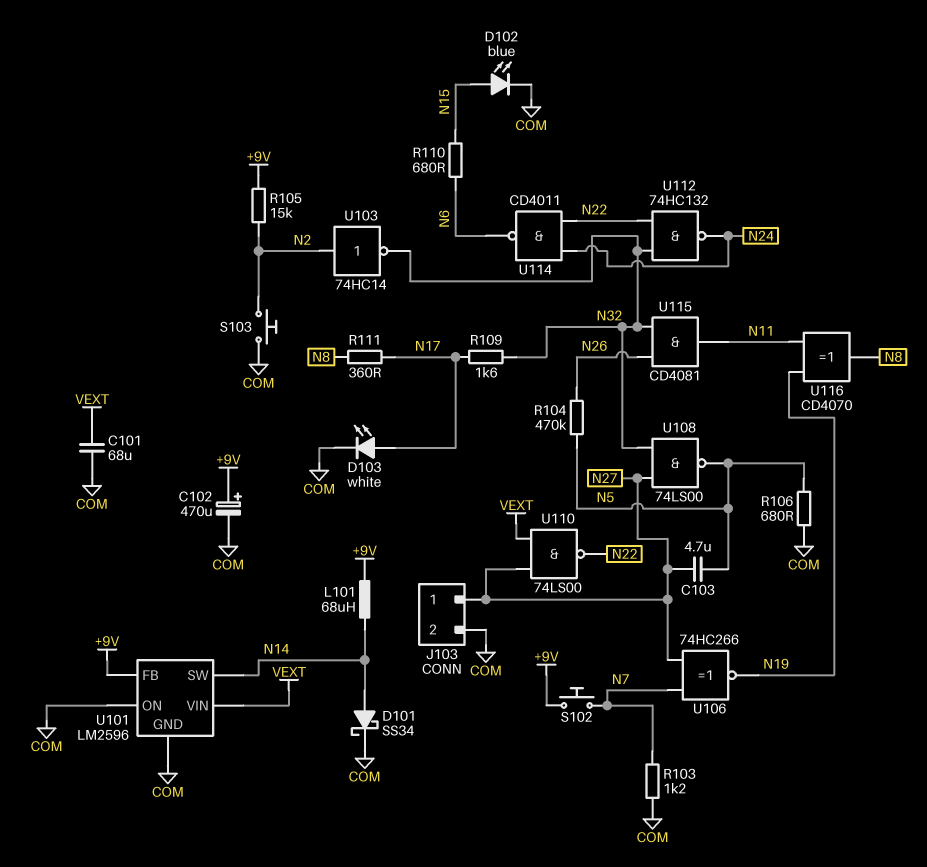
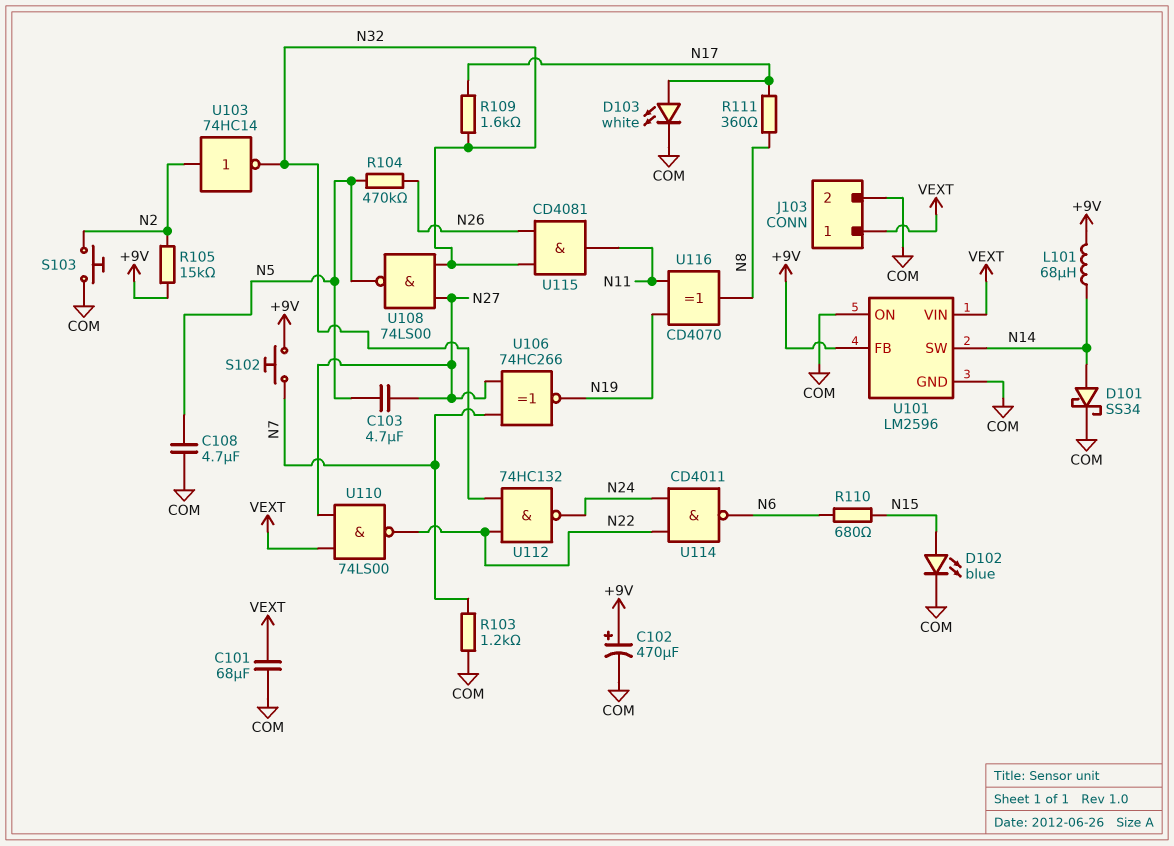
C108: none -> 4.7uF (COM, N5)
J103 pin 1: N27 -> VEXT
R106: 680 (COM, N5) -> none

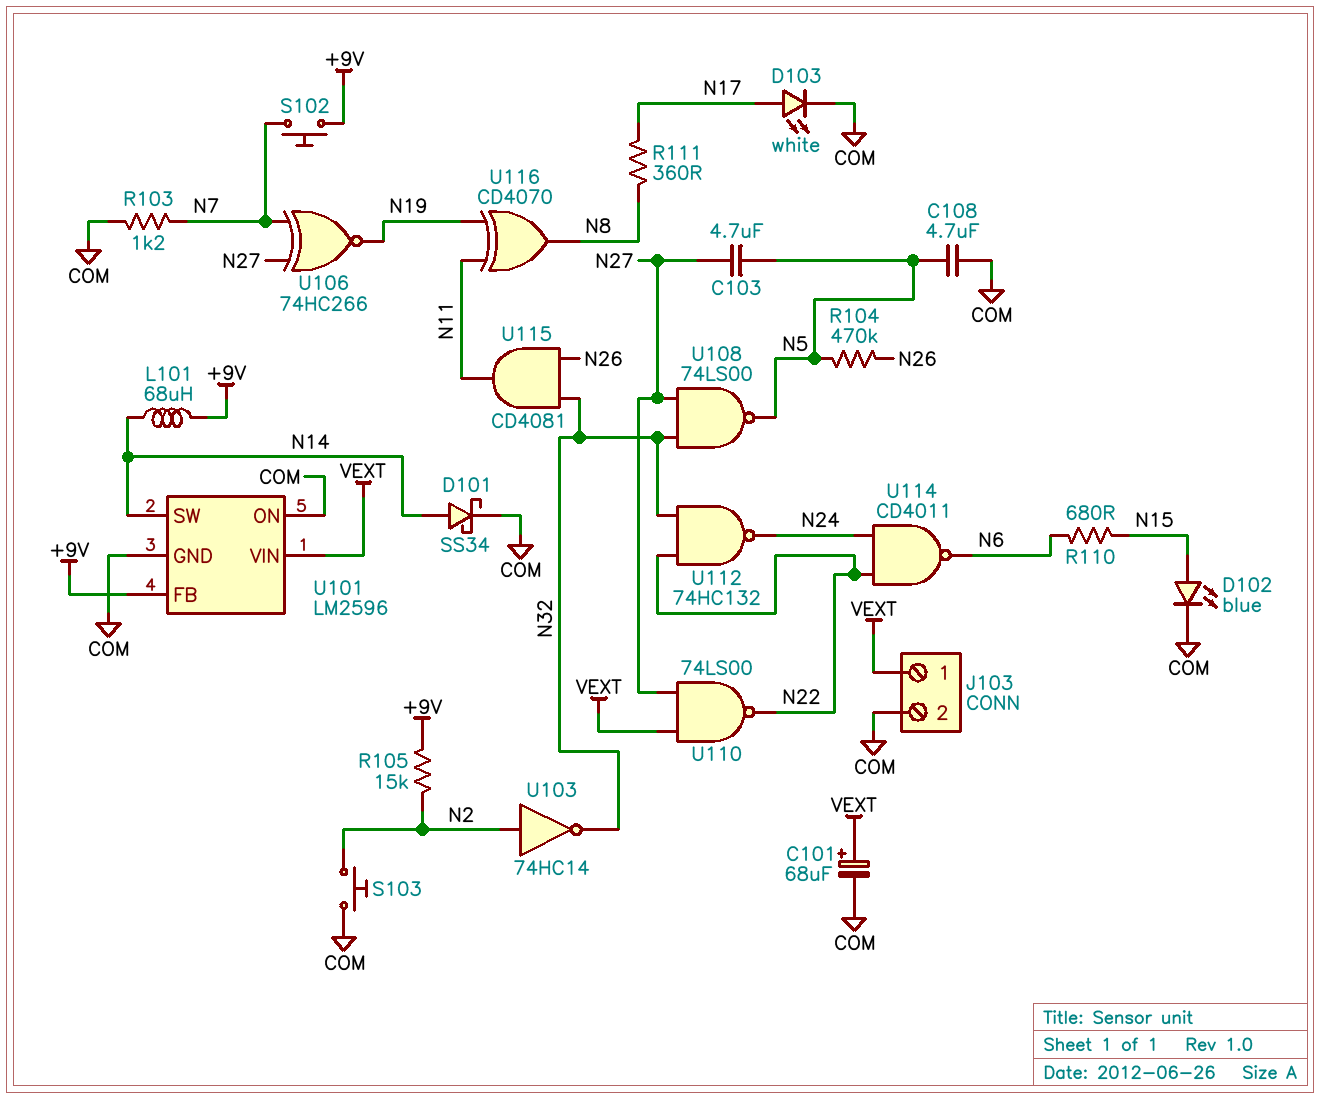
C101: 68uF (COM, VEXT) -> 68uF (plus VEXT, minus COM)
C102: 470uF (plus +9V, minus COM) -> none
R109: 1.6k (N17, N32) -> none

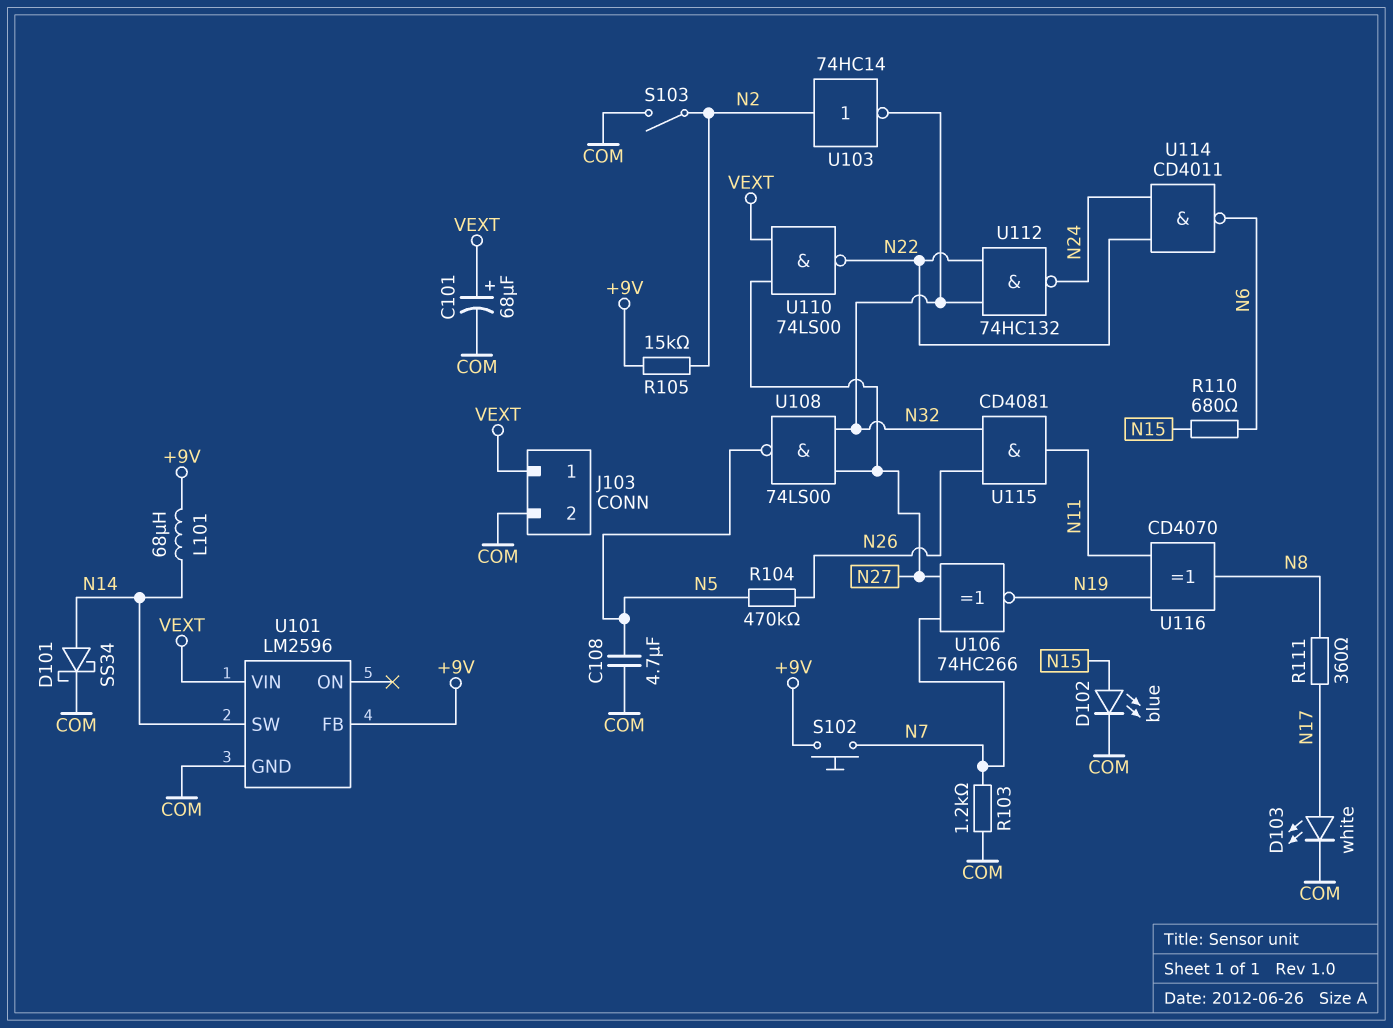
C103: 4.7uF (N5, N27) -> none
S103: button (COM, N2) -> switch (COM, N2)
U101 pin ON: COM -> none

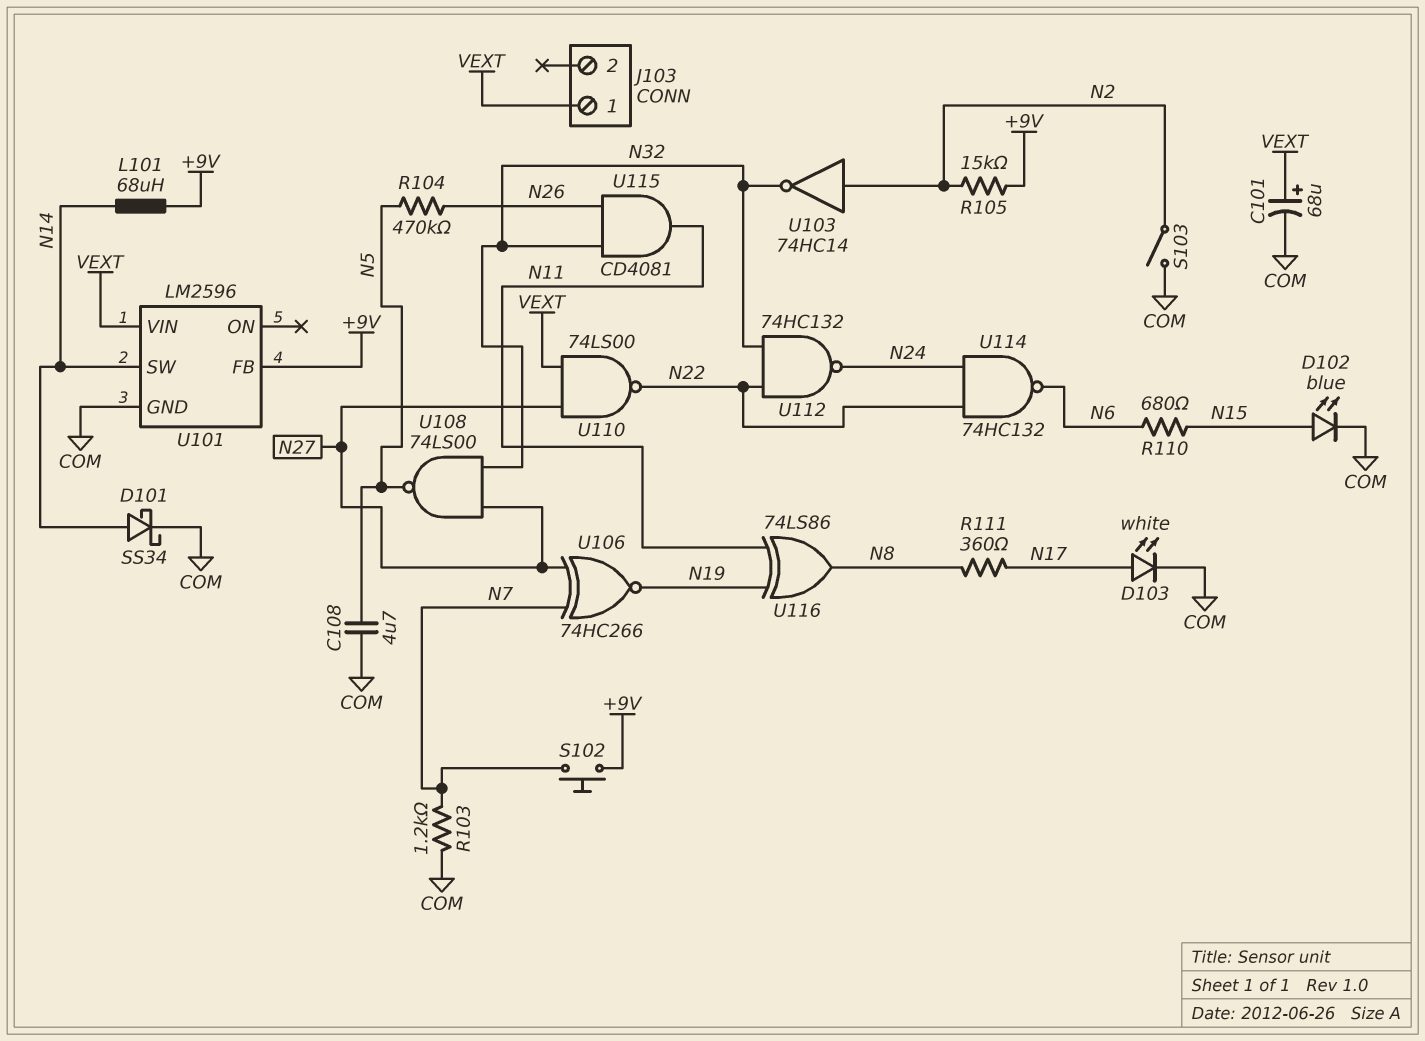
J103 pin 2: COM -> none
U114: NAND CD4011 (in N22, in N24, out N6) -> NAND 74HC132 (in N22, in N24, out N6)
U116: XOR CD4070 (in N11, in N19, out N8) -> XOR 74LS86 (in N11, in N19, out N8)

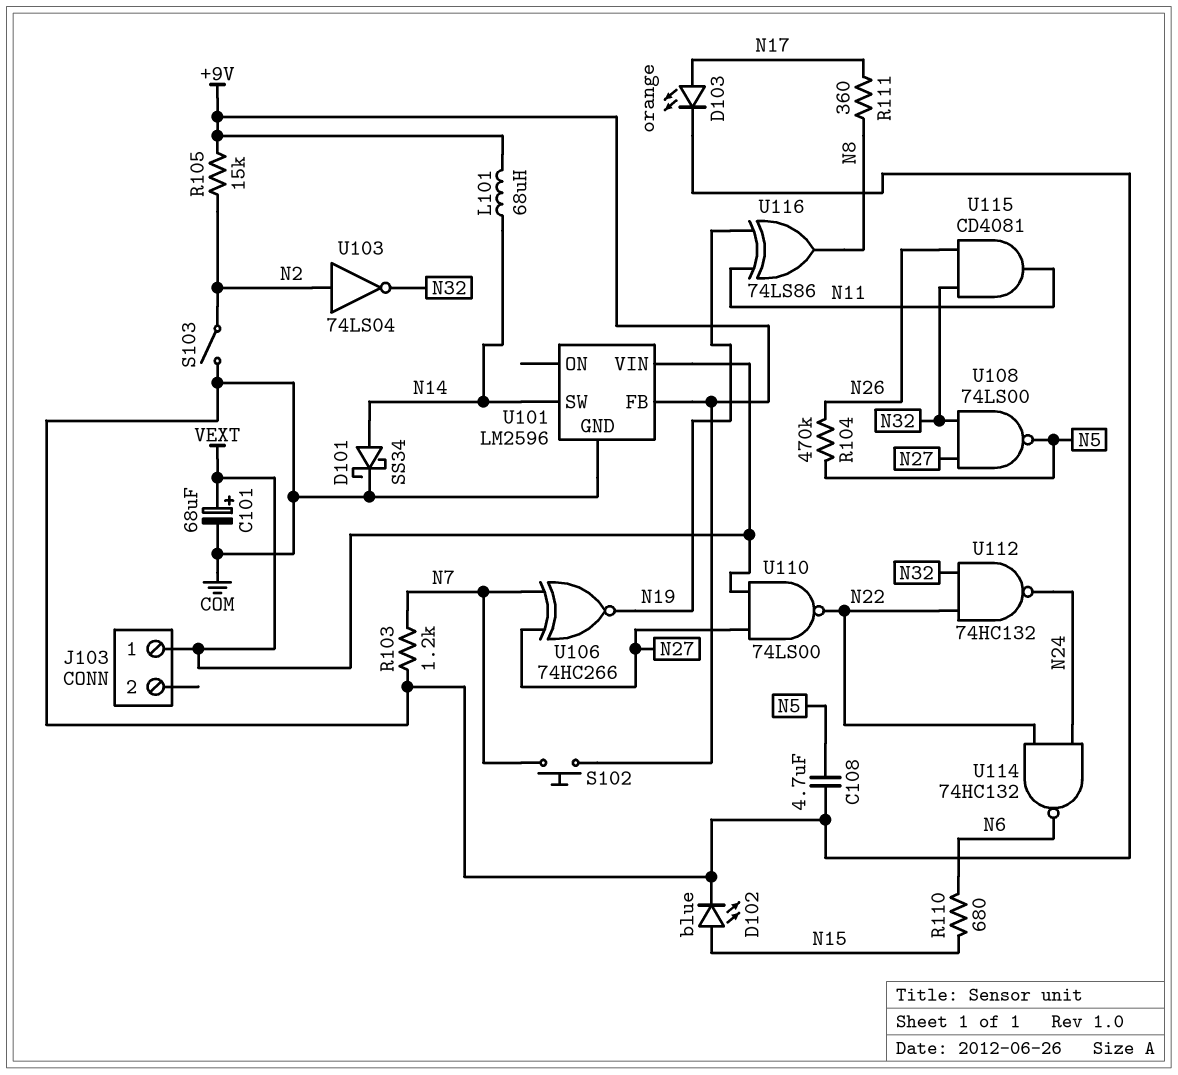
D103: LED white (A N17, K COM) -> LED orange (A N17, K COM)
U103: NOT 74HC14 (in N2, out N32) -> NOT 74LS04 (in N2, out N32)

